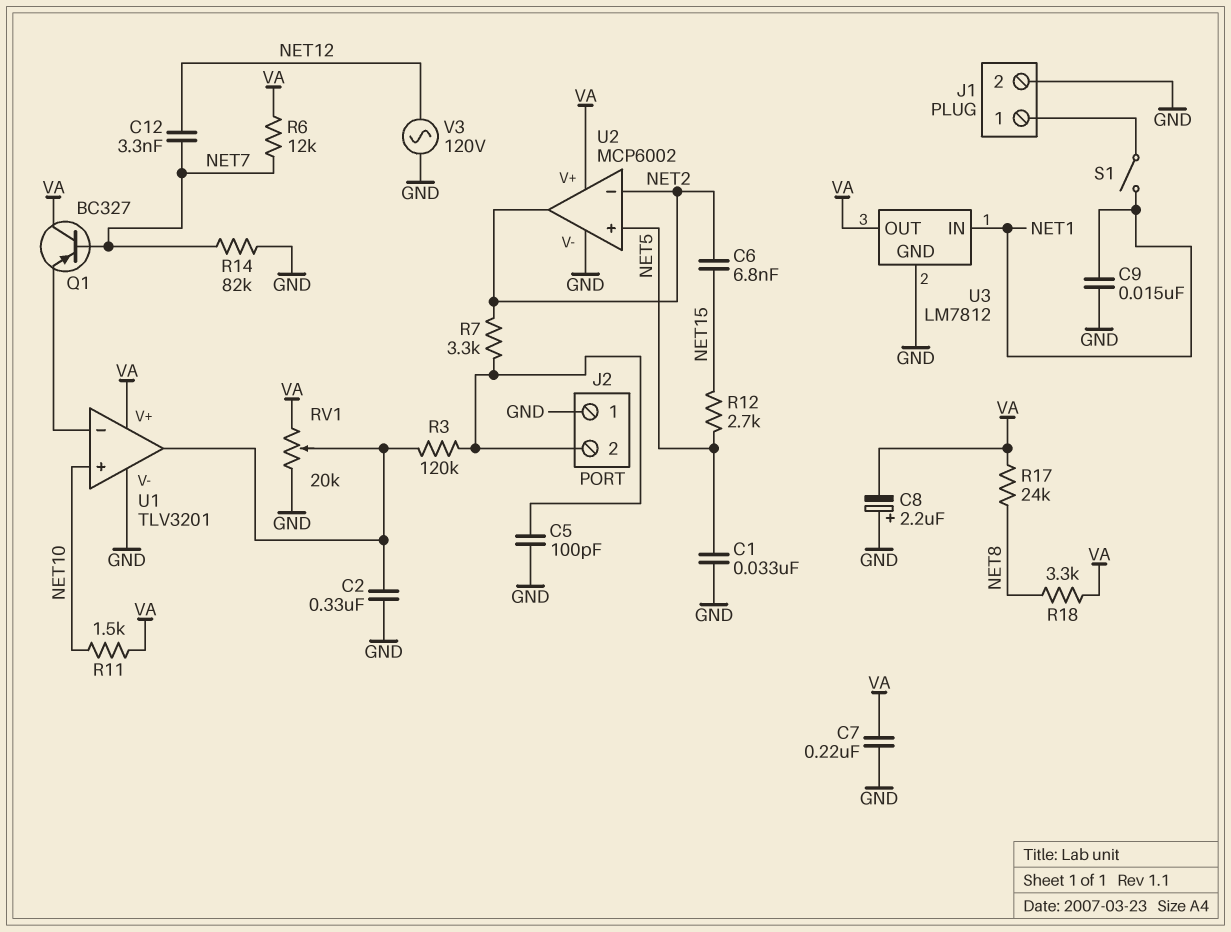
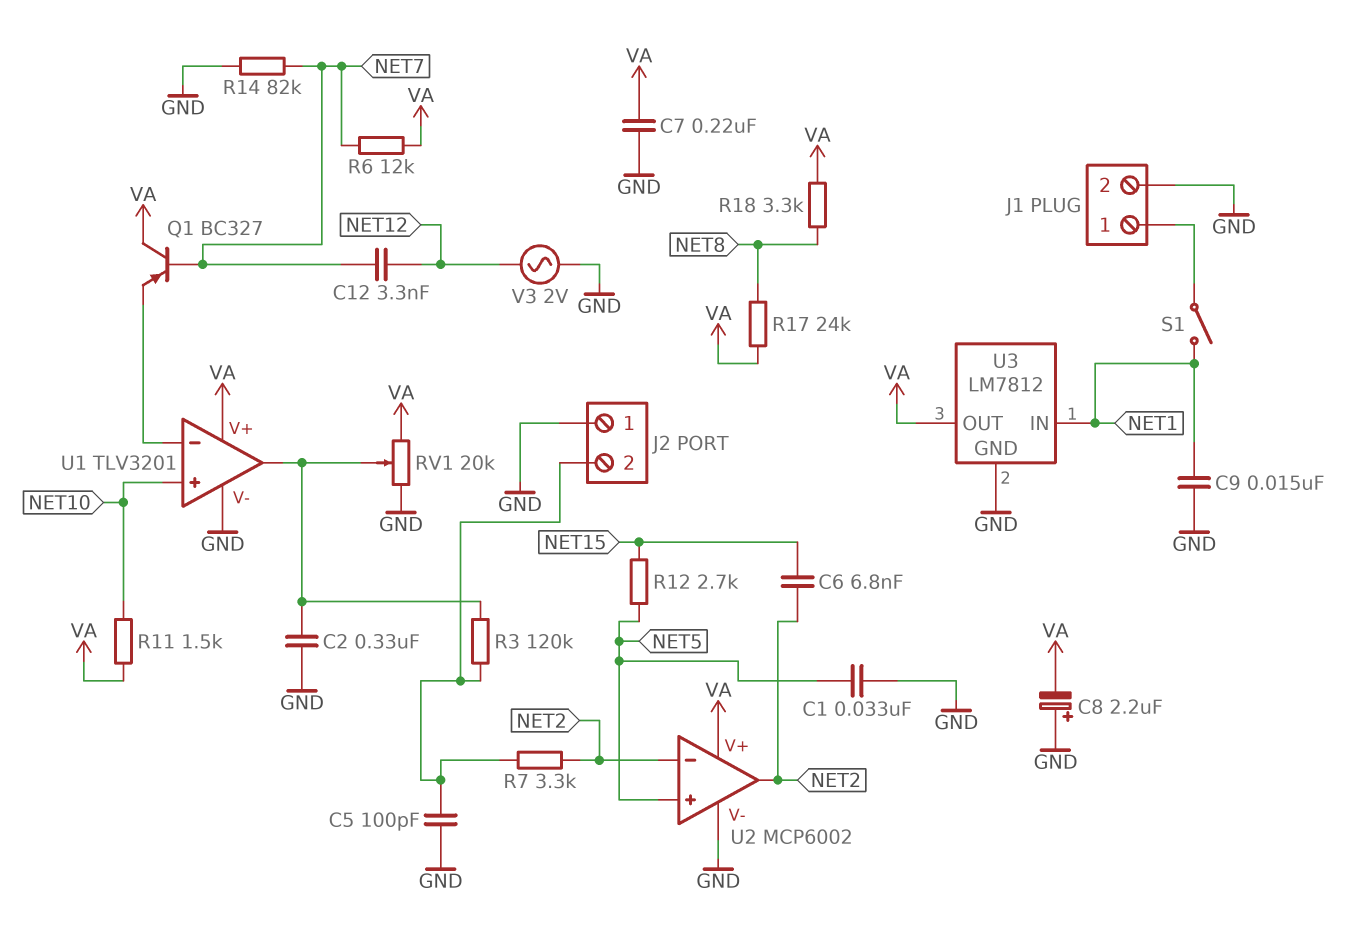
V3: AC 120V (GND, NET12) -> AC 2V (GND, NET12)

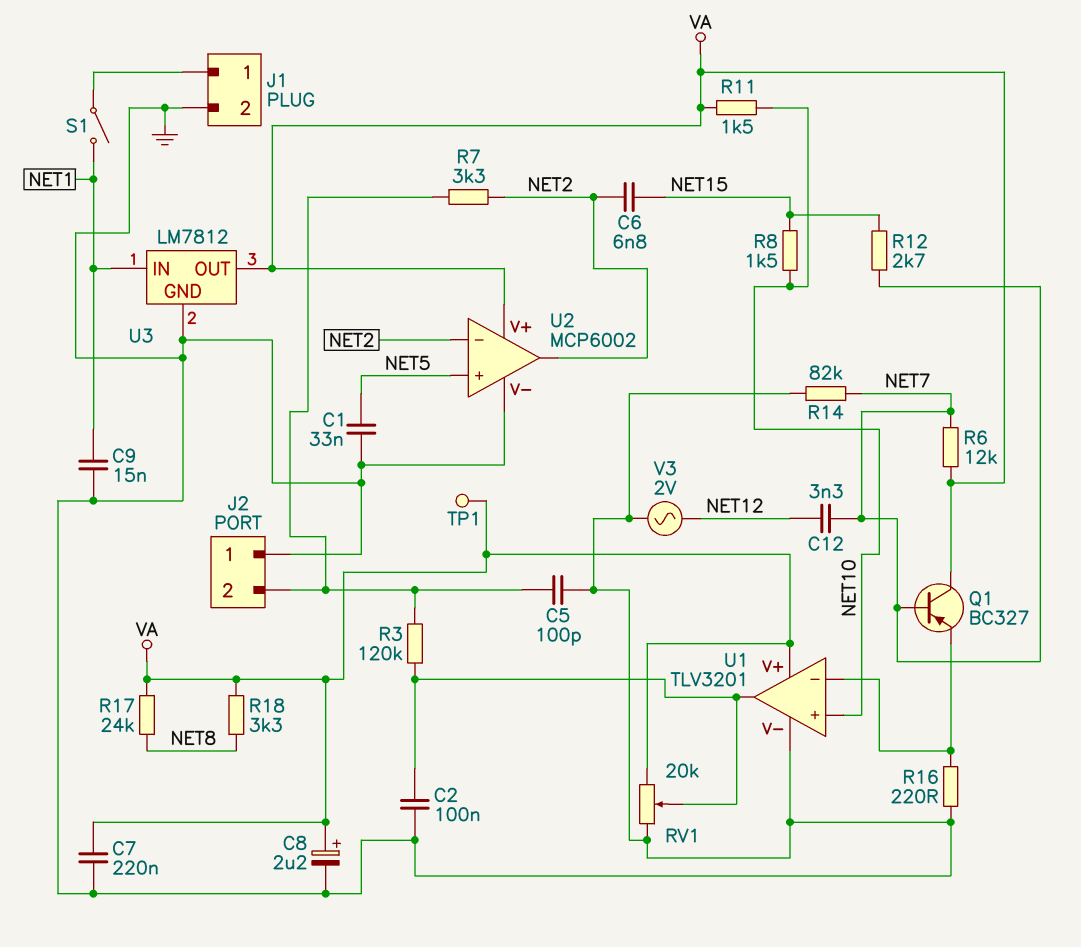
C2: 330nF (GND, U1/out) -> 100nF (GND, U1/out)
C8: 2.2uF (plus GND, minus VA) -> 2.2uF (plus VA, minus GND)
R8: none -> 1.5k (NET10, NET15)
R12: 2.7k (NET5, NET15) -> 2.7k (NET7, NET15)
R16: none -> 220 (GND, U1/in-)
TP1: none -> test point (VA)

